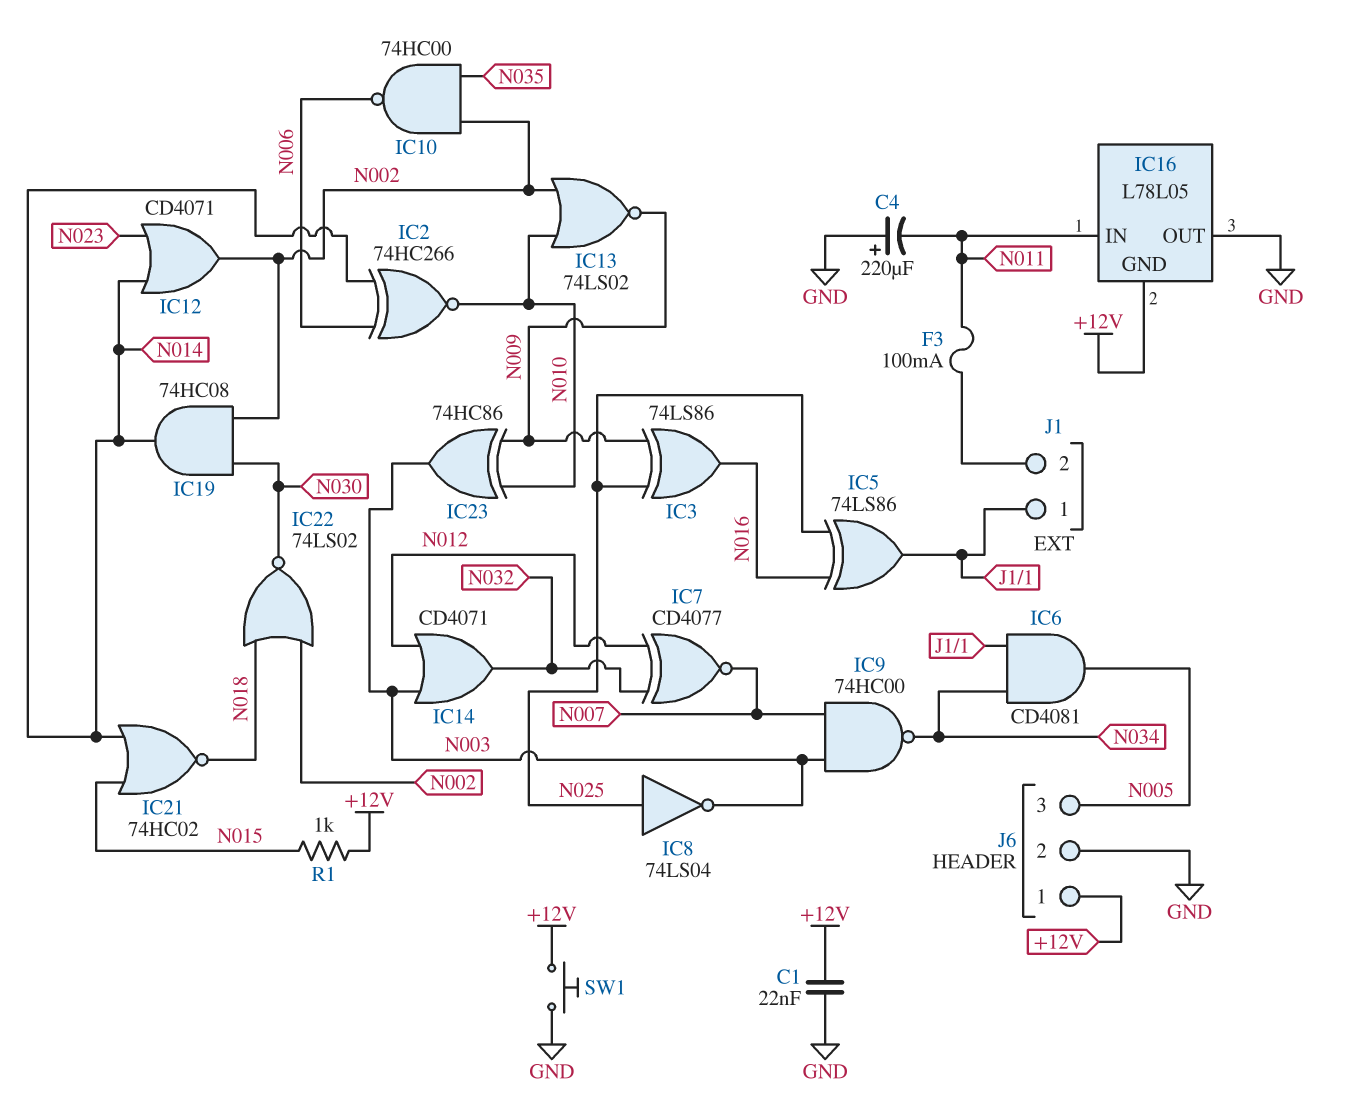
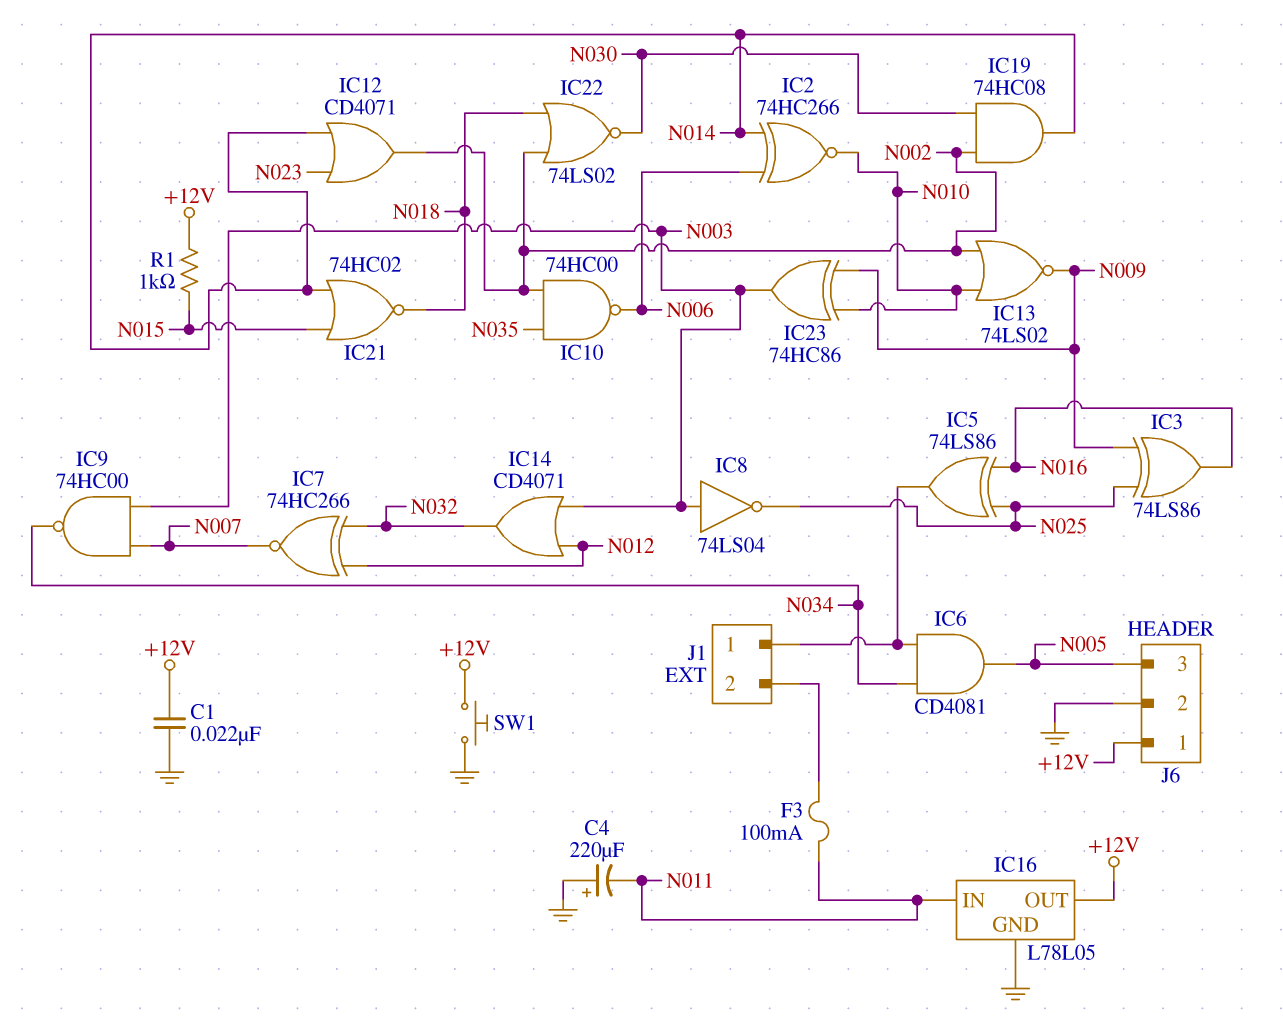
IC7: XNOR CD4077 (in N012, in N032, out N007) -> XNOR 74HC266 (in N012, in N032, out N007)
IC8: NOT 74LS04 (in N025, out N003) -> NOT 74LS04 (in N003, out N025)
IC16 pin GND: +12V -> GND
IC16 pin OUT: GND -> +12V

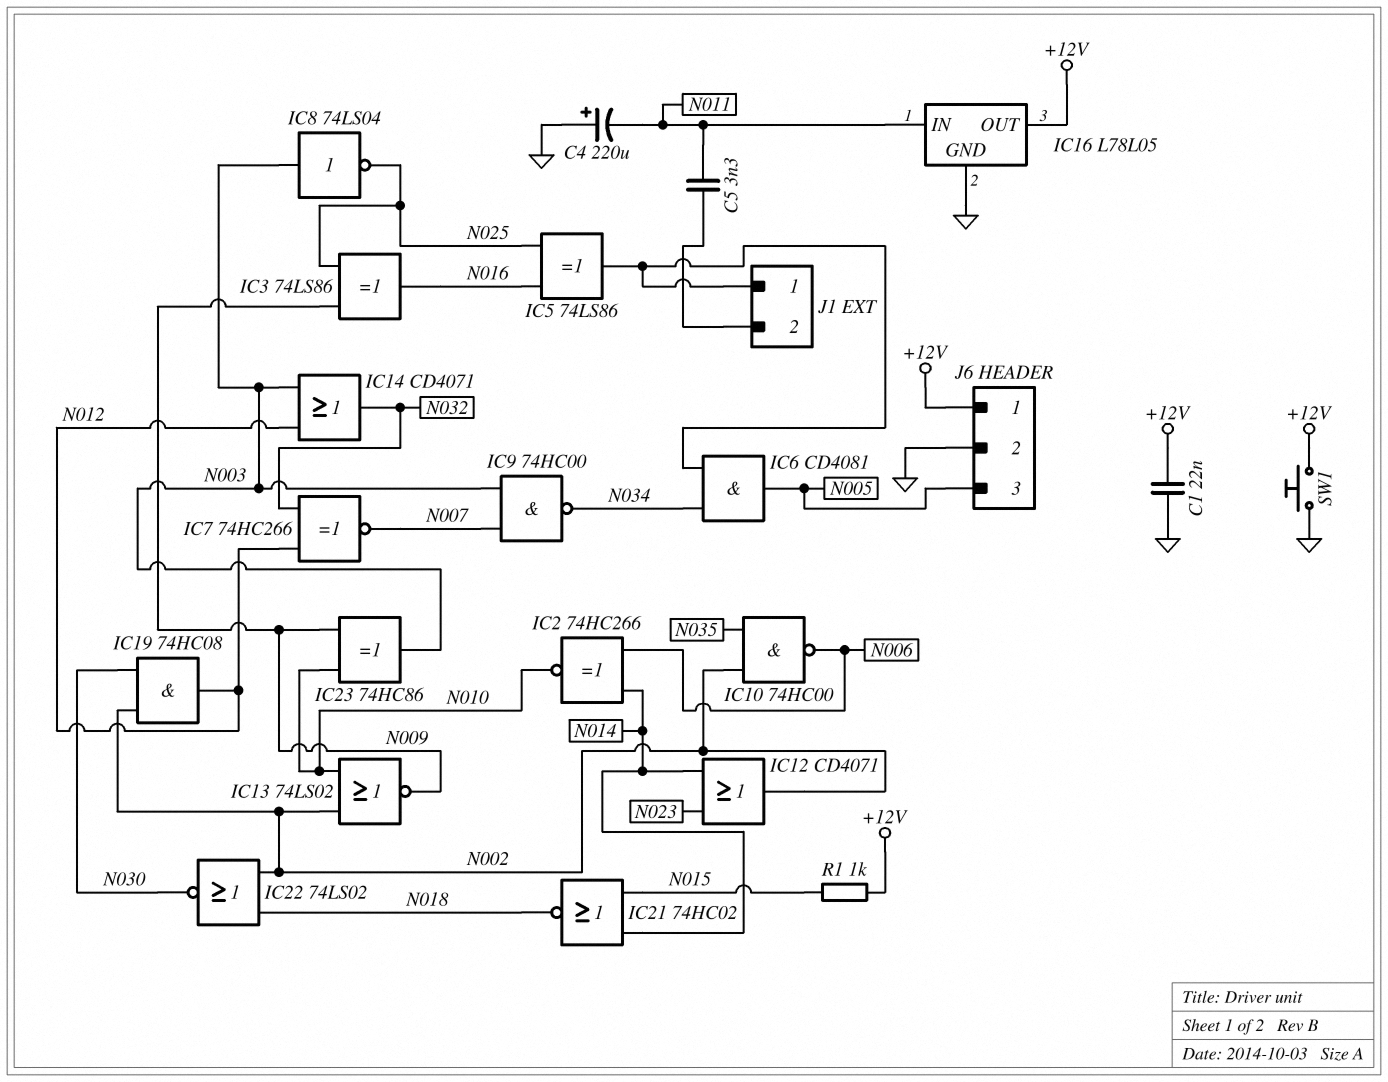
C5: none -> 3.3nF (J1/2, N011)
F3: 100mA (J1/2, N011) -> none
IC19: AND 74HC08 (in N002, in N030, out N014) -> AND 74HC08 (in N002, in N030, out N012)

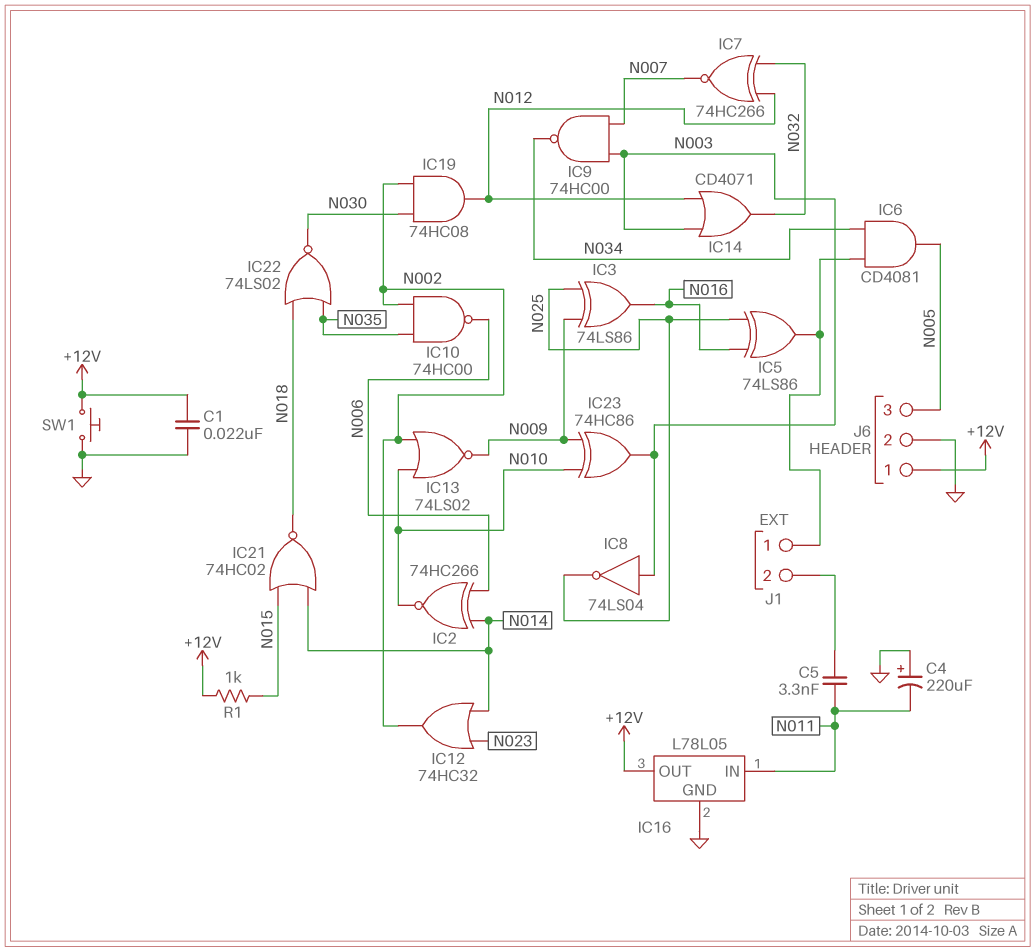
IC12: OR CD4071 (in N014, in N023, out N002) -> OR 74HC32 (in N014, in N023, out N002)
IC22: NOR 74LS02 (in N002, in N018, out N030) -> NOR 74LS02 (in N018, in N035, out N030)

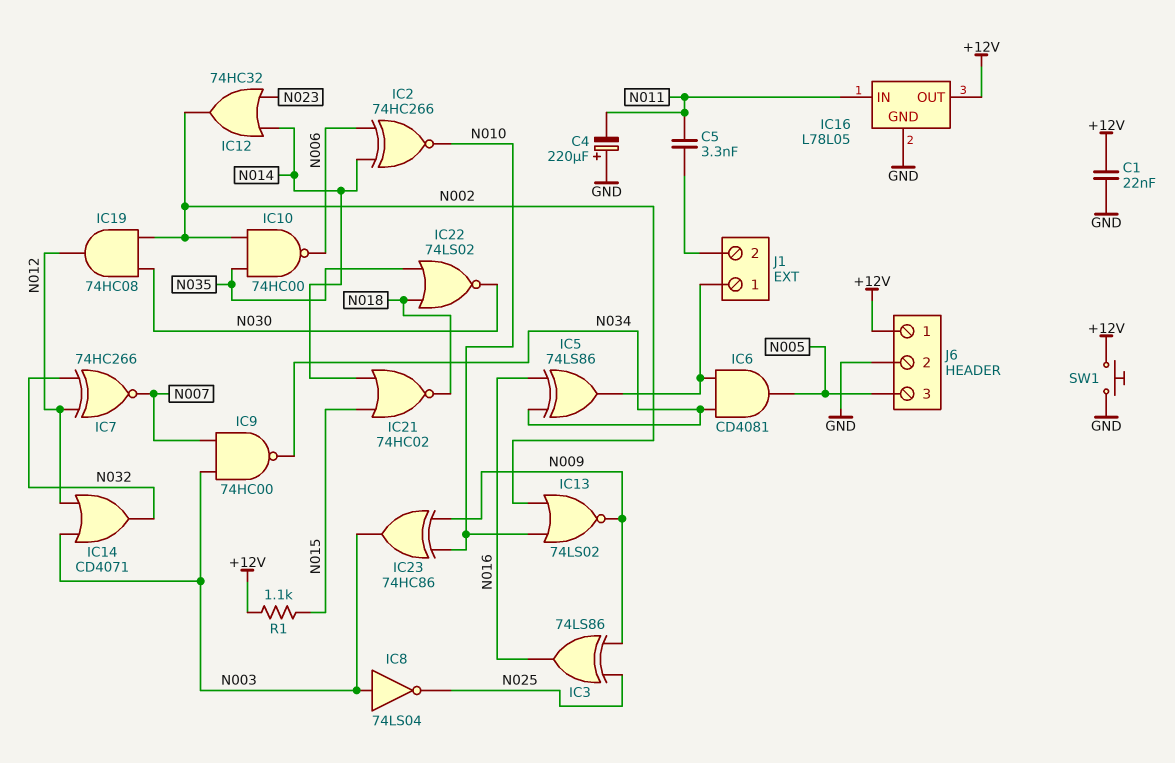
IC5: XOR 74LS86 (in N016, in N025, out J1/1) -> XOR 74LS86 (in N016, in N034, out J1/1)
R1: 1k (+12V, N015) -> 1.1k (+12V, N015)

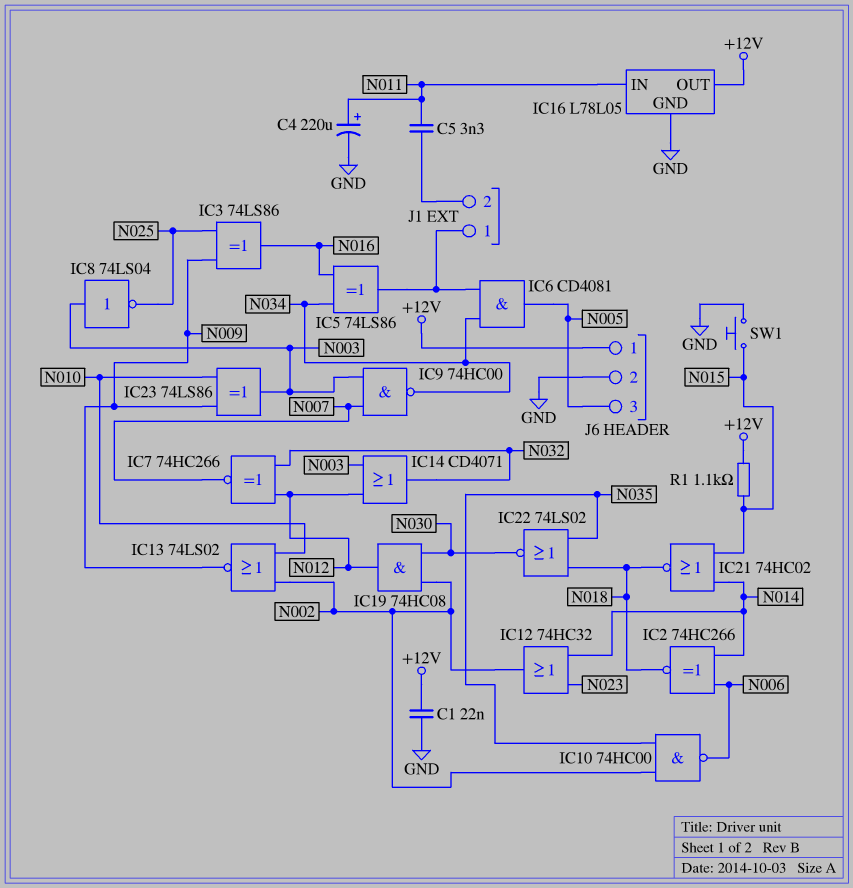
C4: 220uF (plus GND, minus N011) -> 220uF (plus N011, minus GND)
IC2: XNOR 74HC266 (in N006, in N014, out N010) -> XNOR 74HC266 (in N006, in N014, out N018)
IC23: XOR 74HC86 (in N009, in N010, out N003) -> XOR 74LS86 (in N009, in N010, out N003)
SW1: button (+12V, GND) -> button (GND, N015)

